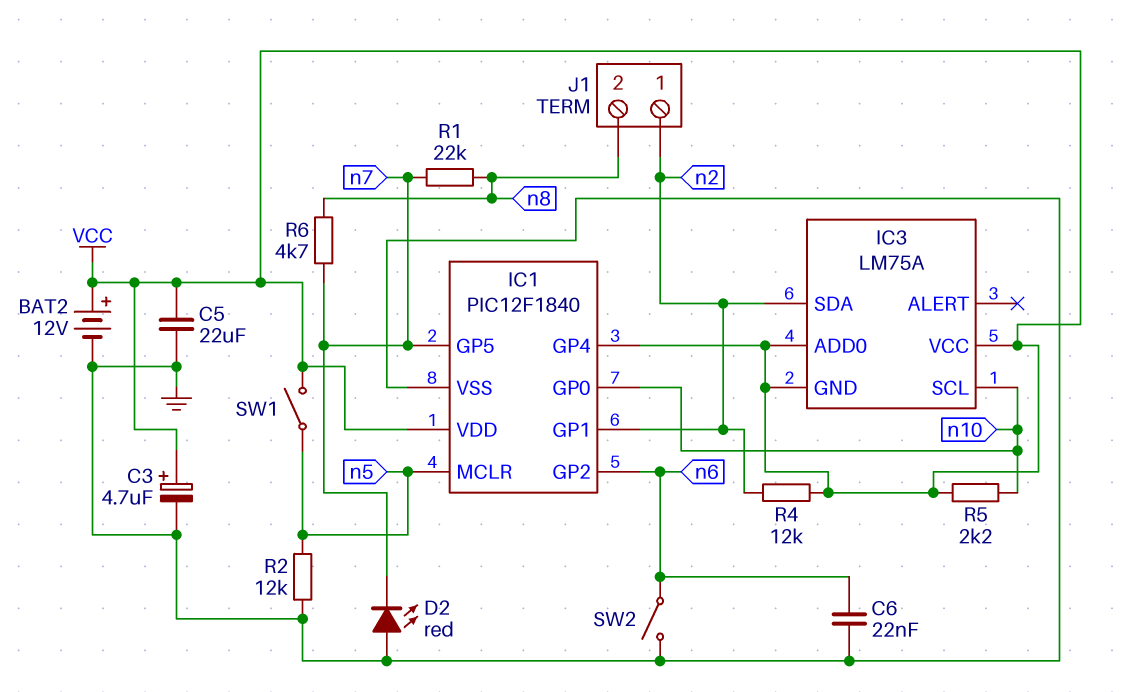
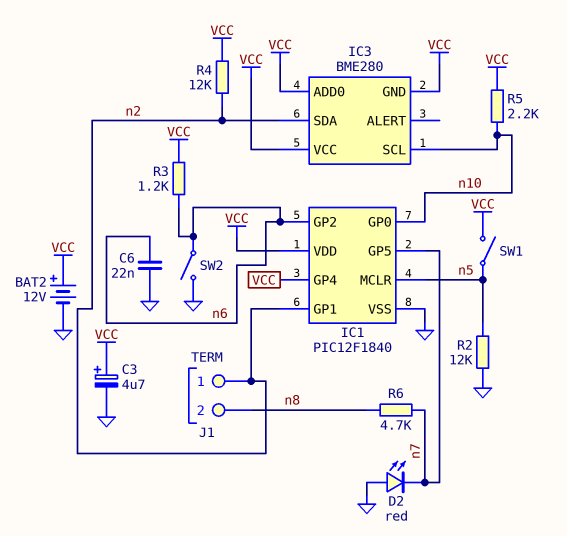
C5: 22uF (GND, VCC) -> none
IC3: LM75A -> BME280
R1: 22k (n7, n8) -> none
R3: none -> 1.2k (VCC, n6)

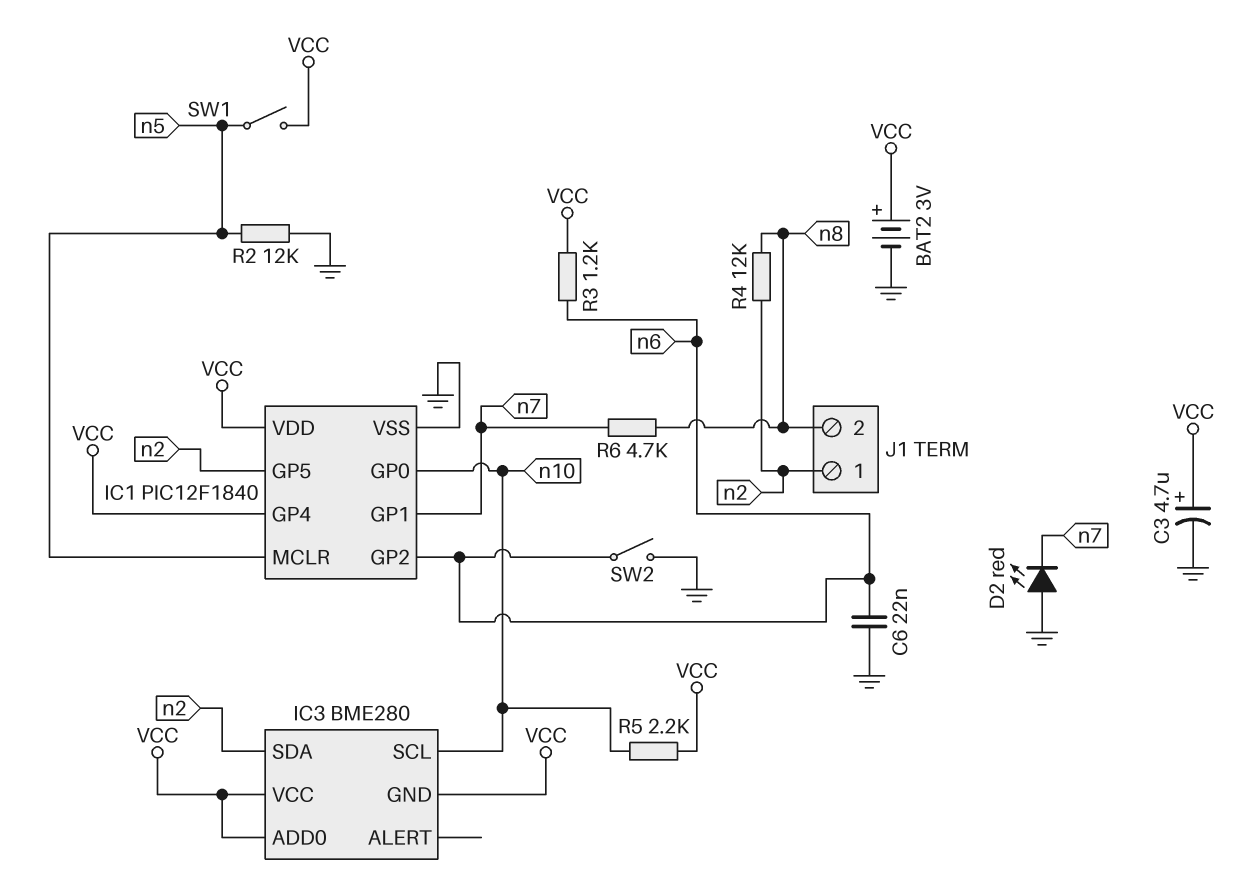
BAT2: 12V (plus VCC, minus GND) -> 3V (plus VCC, minus GND)
IC1 pin GP1: n2 -> n7
IC1 pin GP5: n7 -> n2
R4: 12k (VCC, n2) -> 12k (n2, n8)

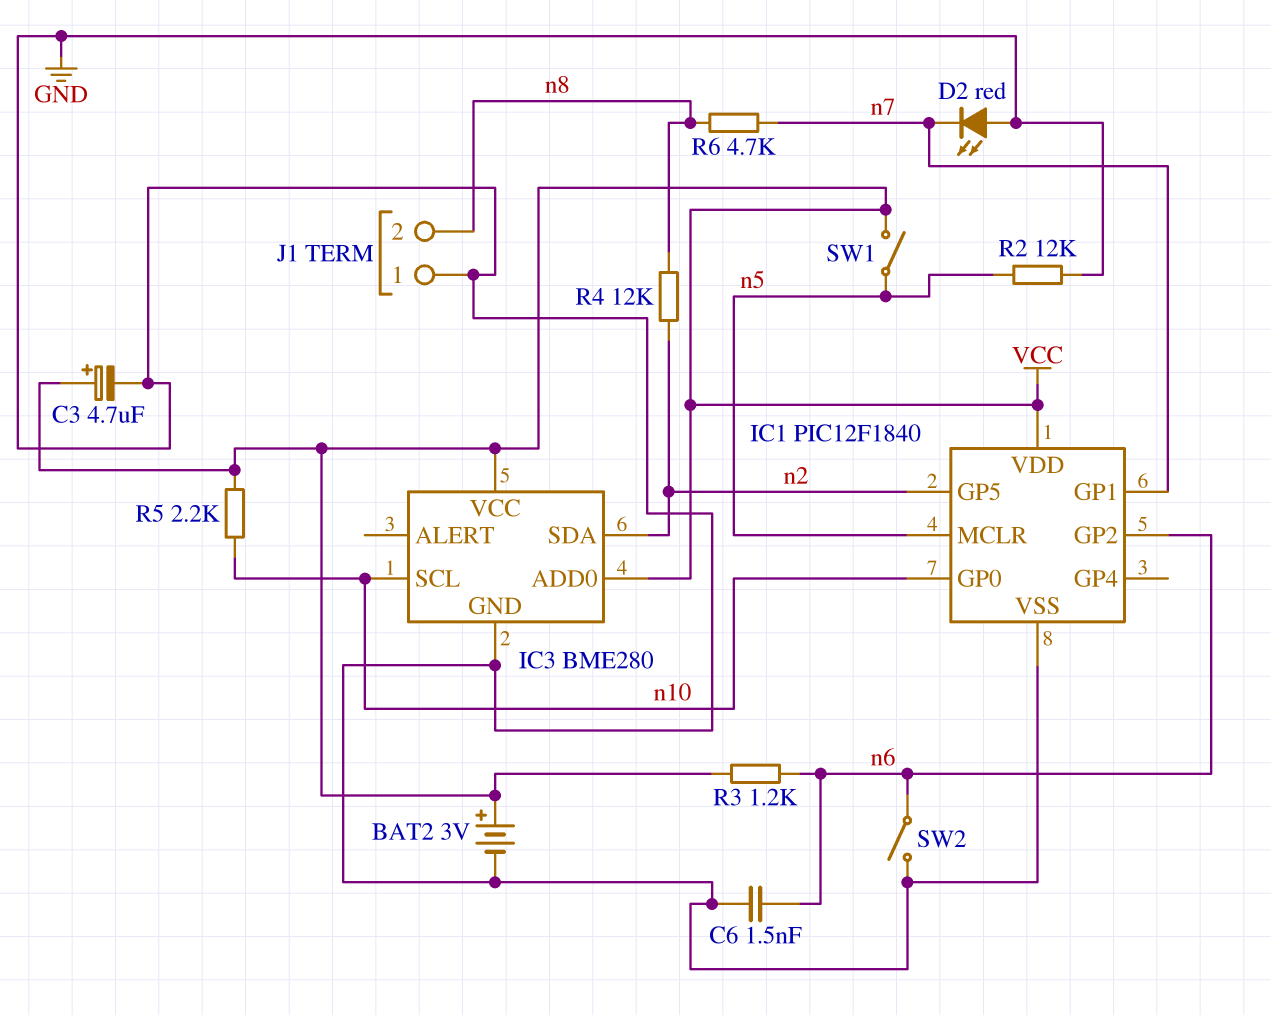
C6: 22nF (GND, n6) -> 1.5nF (GND, n6)
IC1 pin GP4: VCC -> none
IC3 pin GND: VCC -> GND
J1 pin 1: n2 -> GND

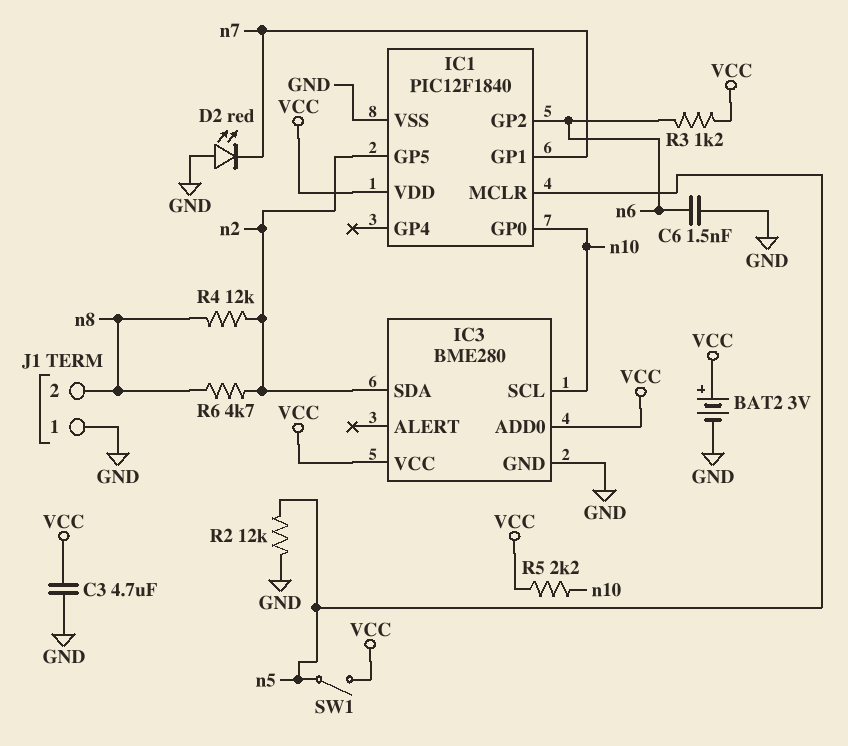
C3: 4.7uF (plus VCC, minus GND) -> 4.7uF (GND, VCC)
R6: 4.7k (n7, n8) -> 4.7k (n2, n8)
SW2: switch (GND, n6) -> none

